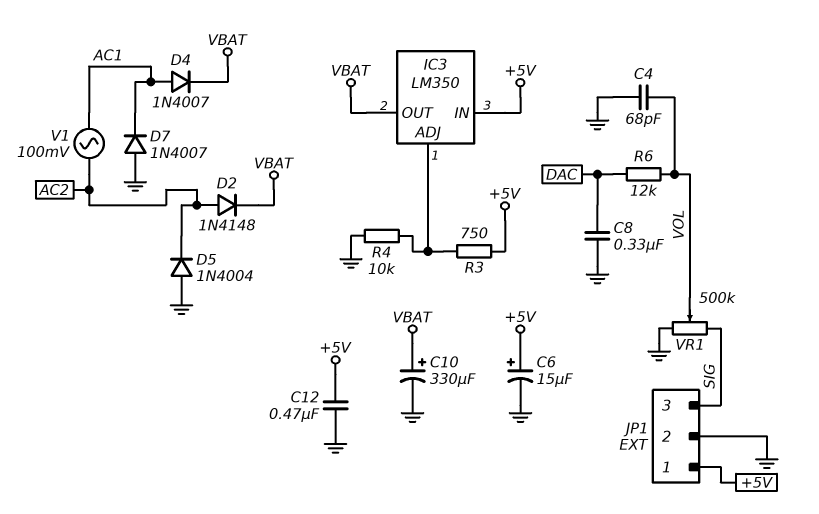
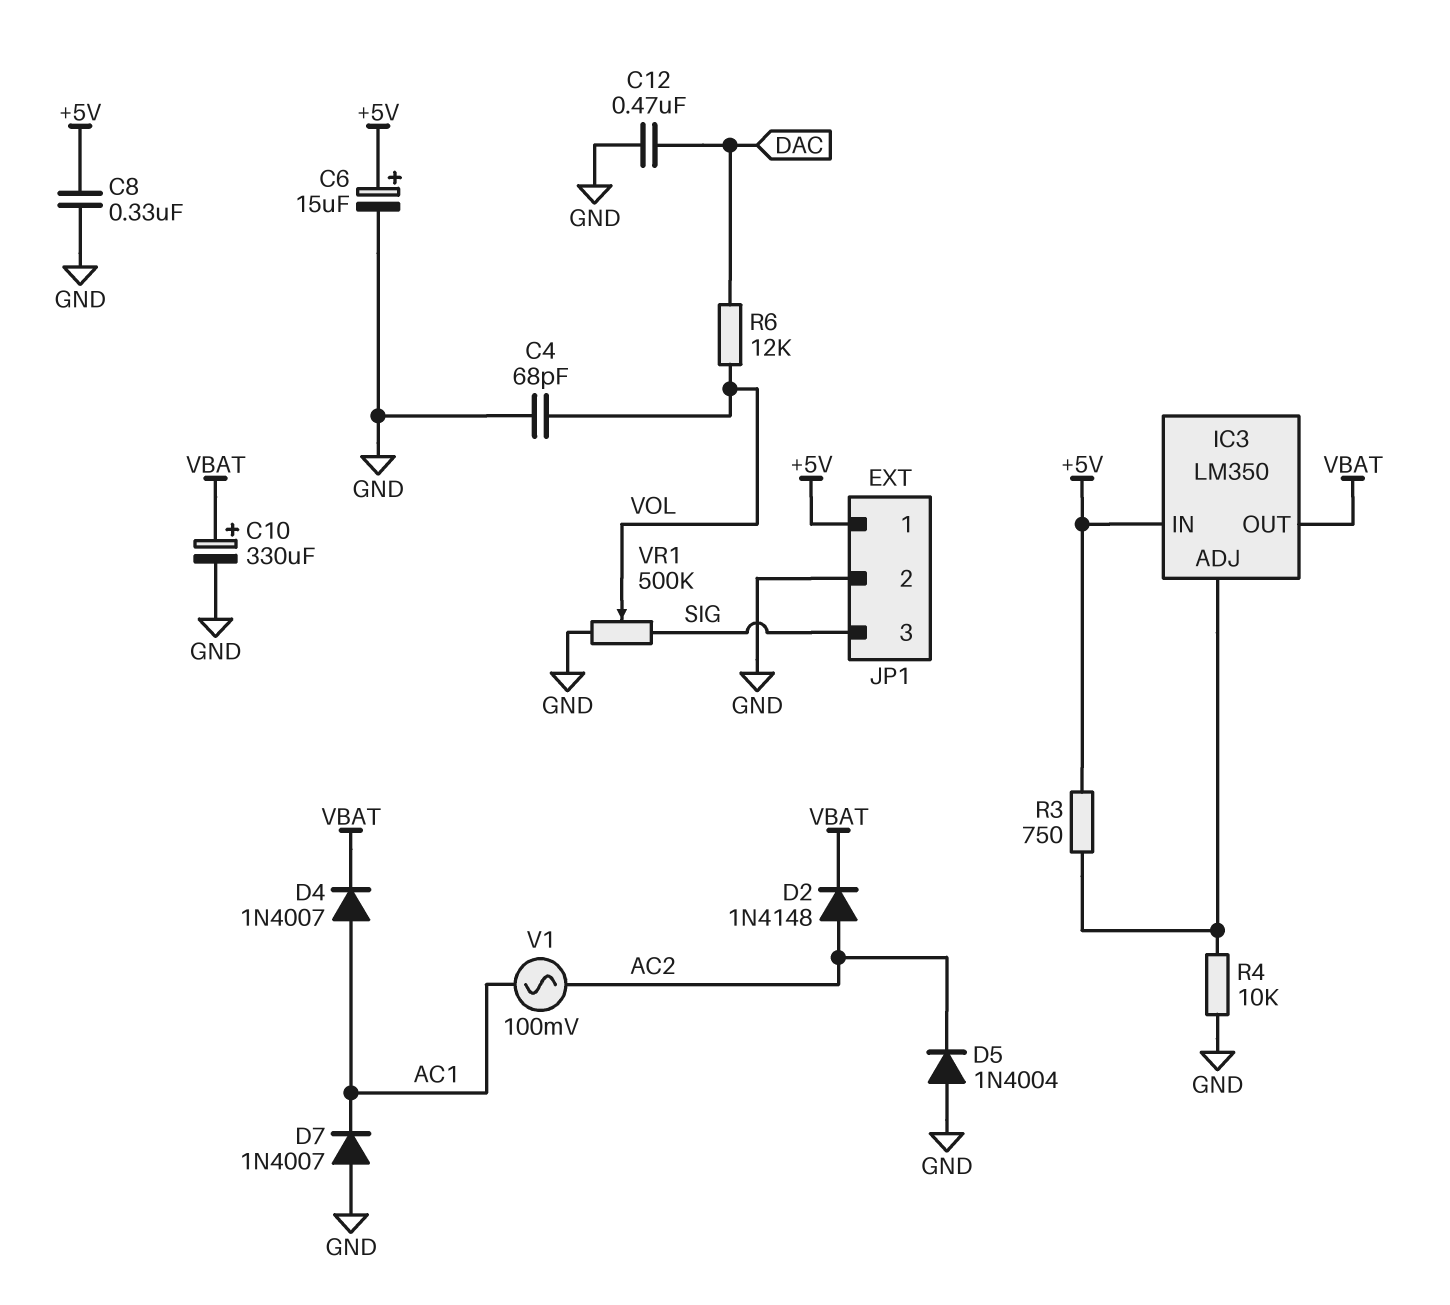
C8: 330nF (DAC, GND) -> 330nF (+5V, GND)
C12: 470nF (+5V, GND) -> 470nF (DAC, GND)

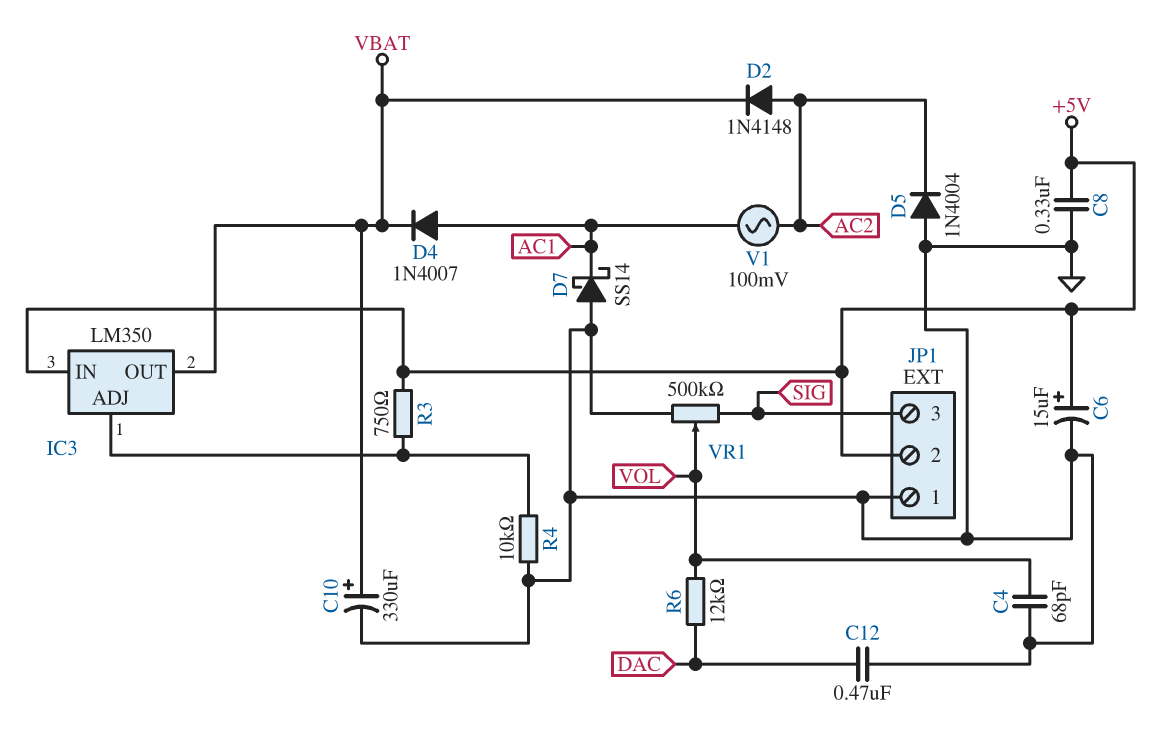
D7: diode 1N4007 (A GND, K AC1) -> schottky SS14 (A GND, K AC1)
JP1 pin 1: +5V -> GND
JP1 pin 2: GND -> +5V

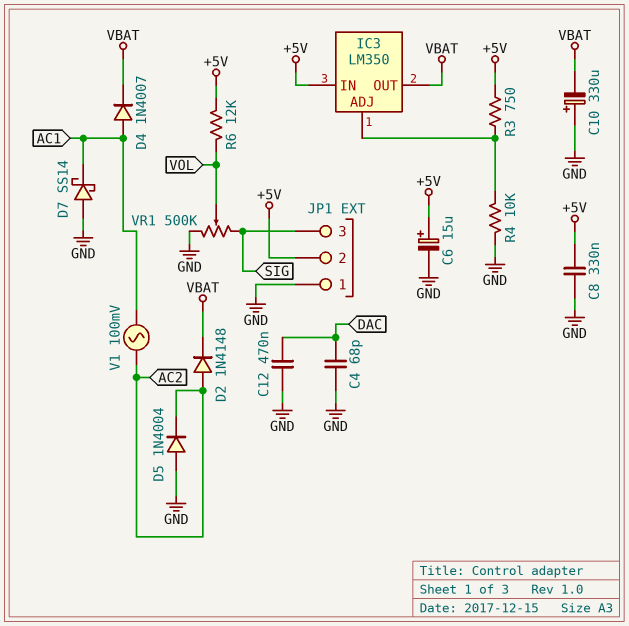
C4: 68pF (GND, VOL) -> 68pF (DAC, GND)
C10: 330uF (plus VBAT, minus GND) -> 330uF (plus GND, minus VBAT)
R6: 12k (DAC, VOL) -> 12k (+5V, VOL)

